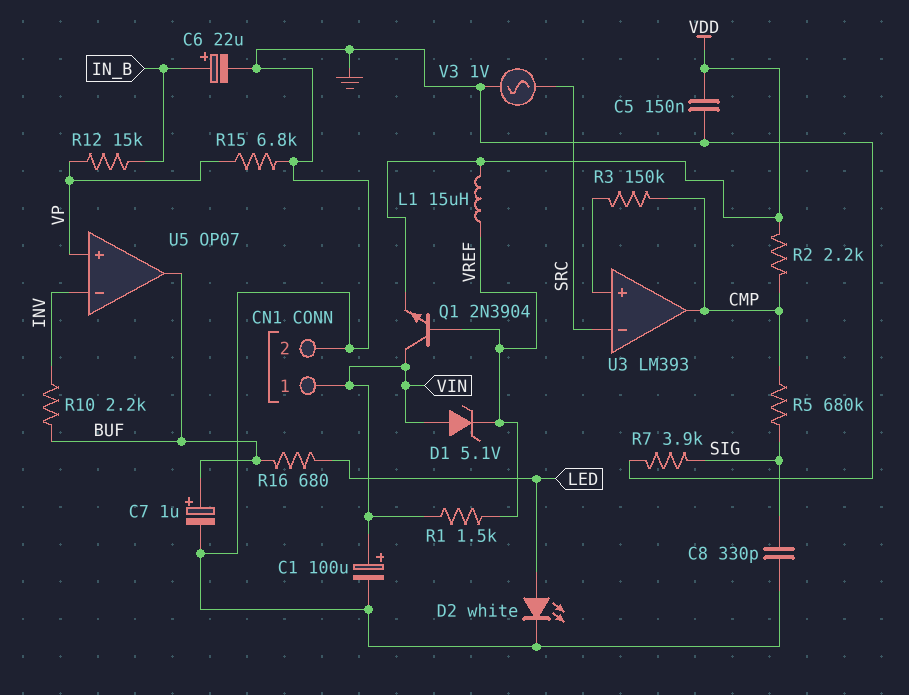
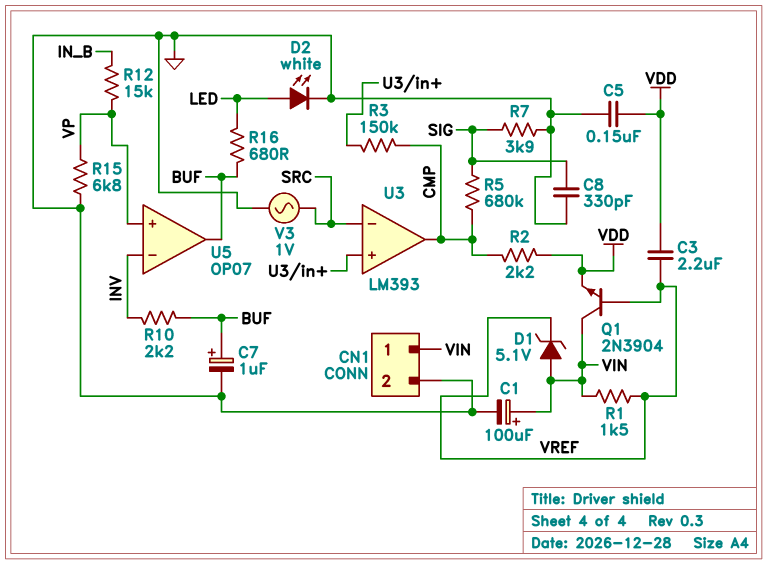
C3: none -> 2.2uF (VDD, VREF)
C6: 22uF (plus IN_B, minus GND) -> none
L1: 15uH (VDD, VREF) -> none

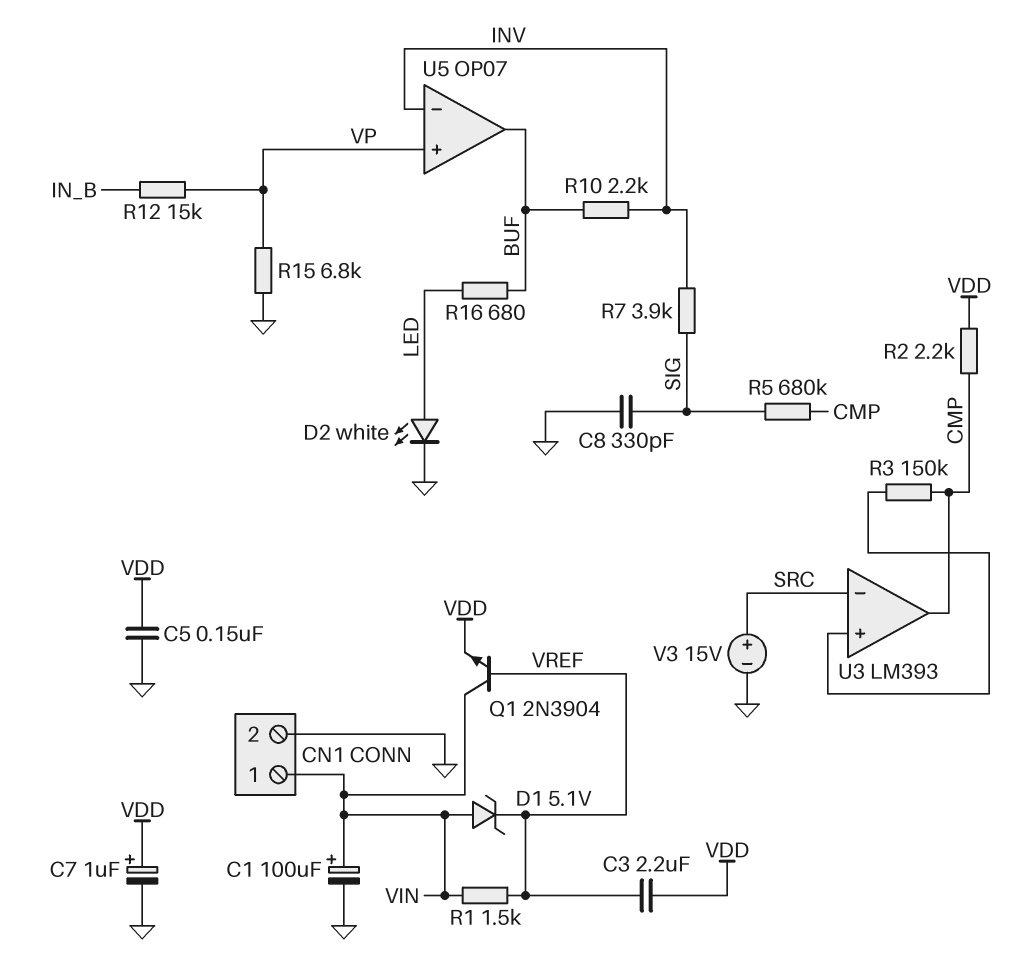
C7: 1uF (plus BUF, minus GND) -> 1uF (plus VDD, minus GND)
R7: 3.9k (GND, SIG) -> 3.9k (INV, SIG)
V3: AC 1V (GND, SRC) -> 15V (plus SRC, minus GND)

